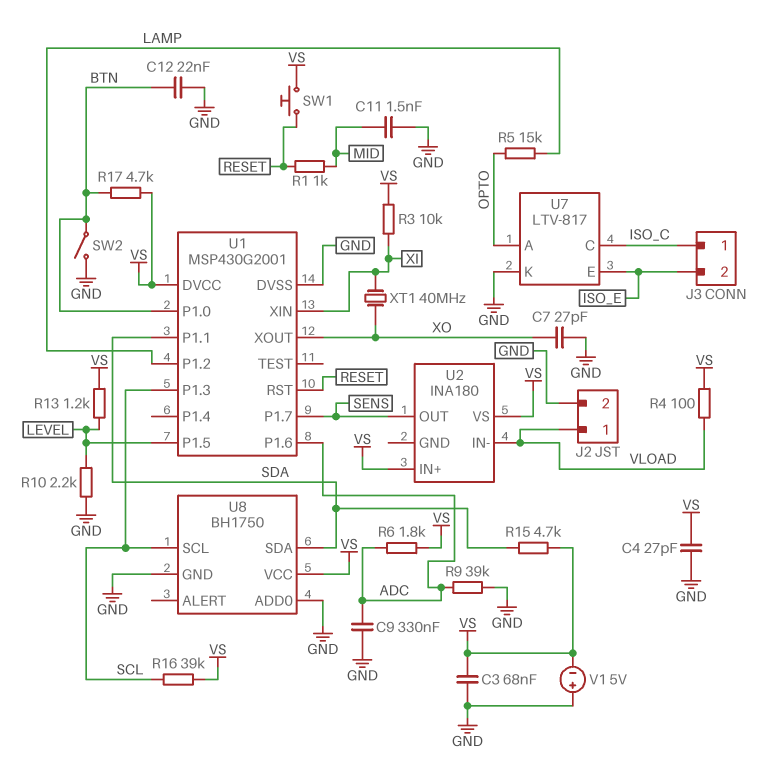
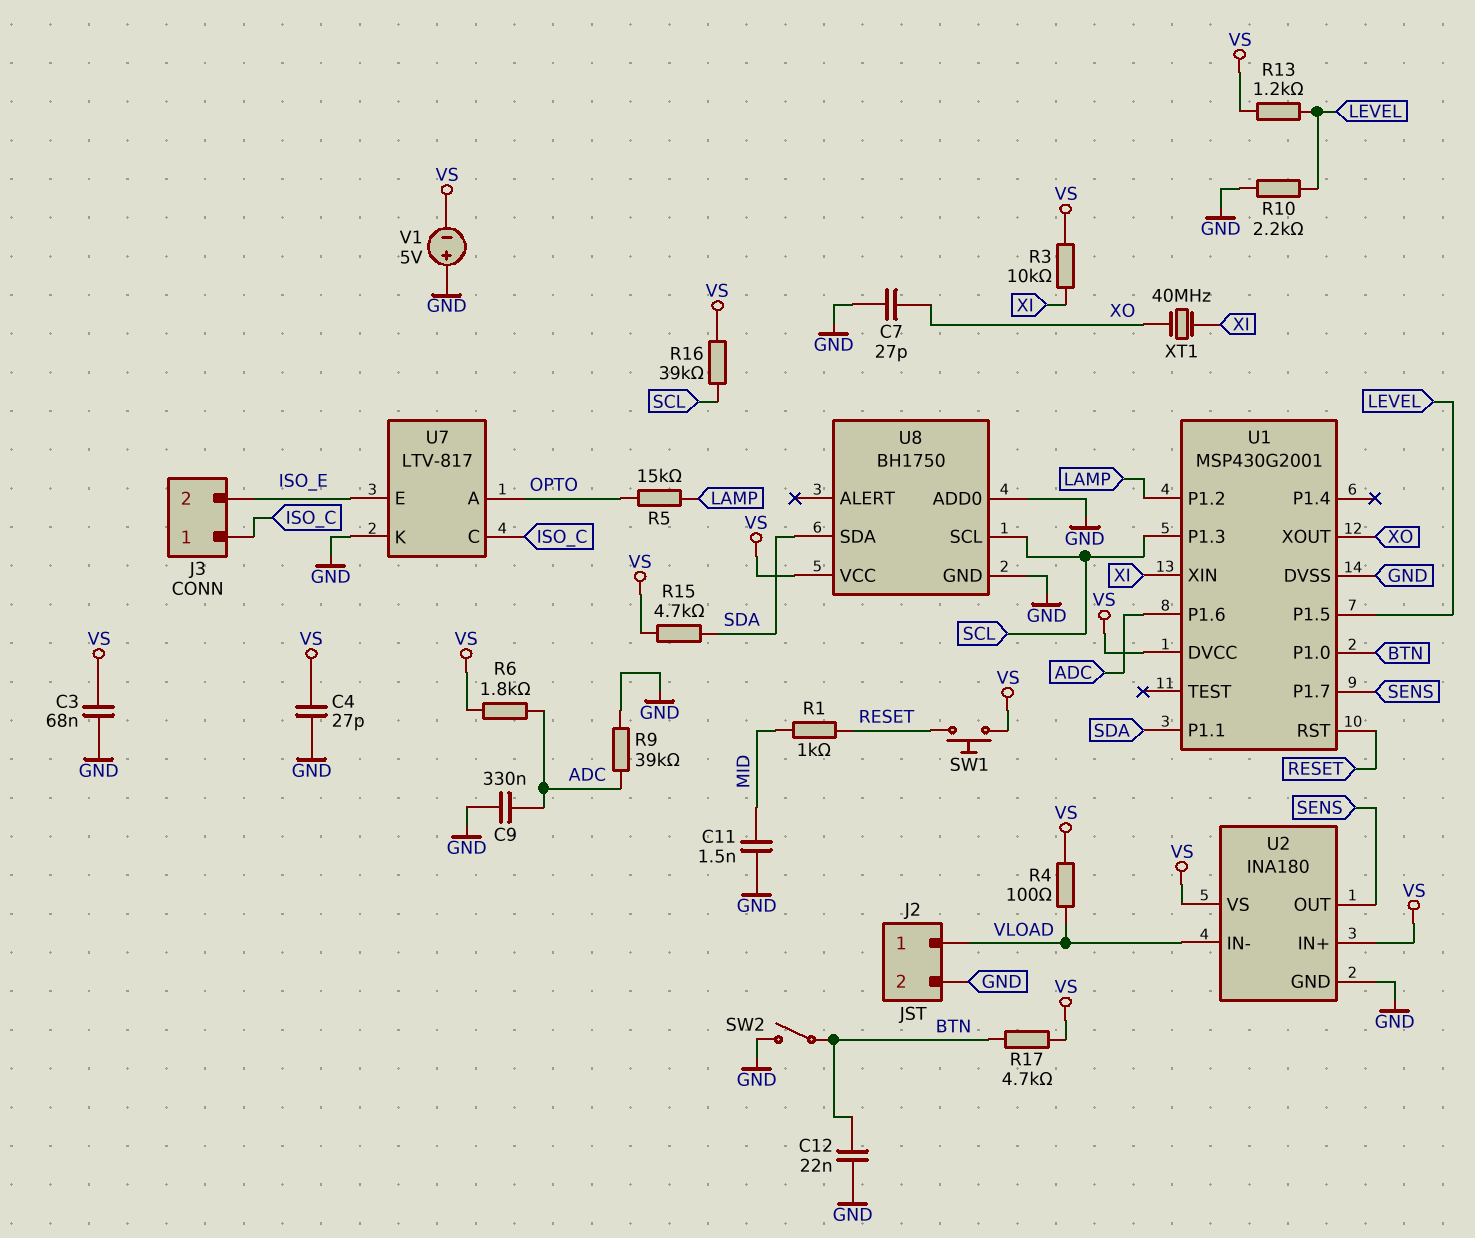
U2 pin GND: none -> GND

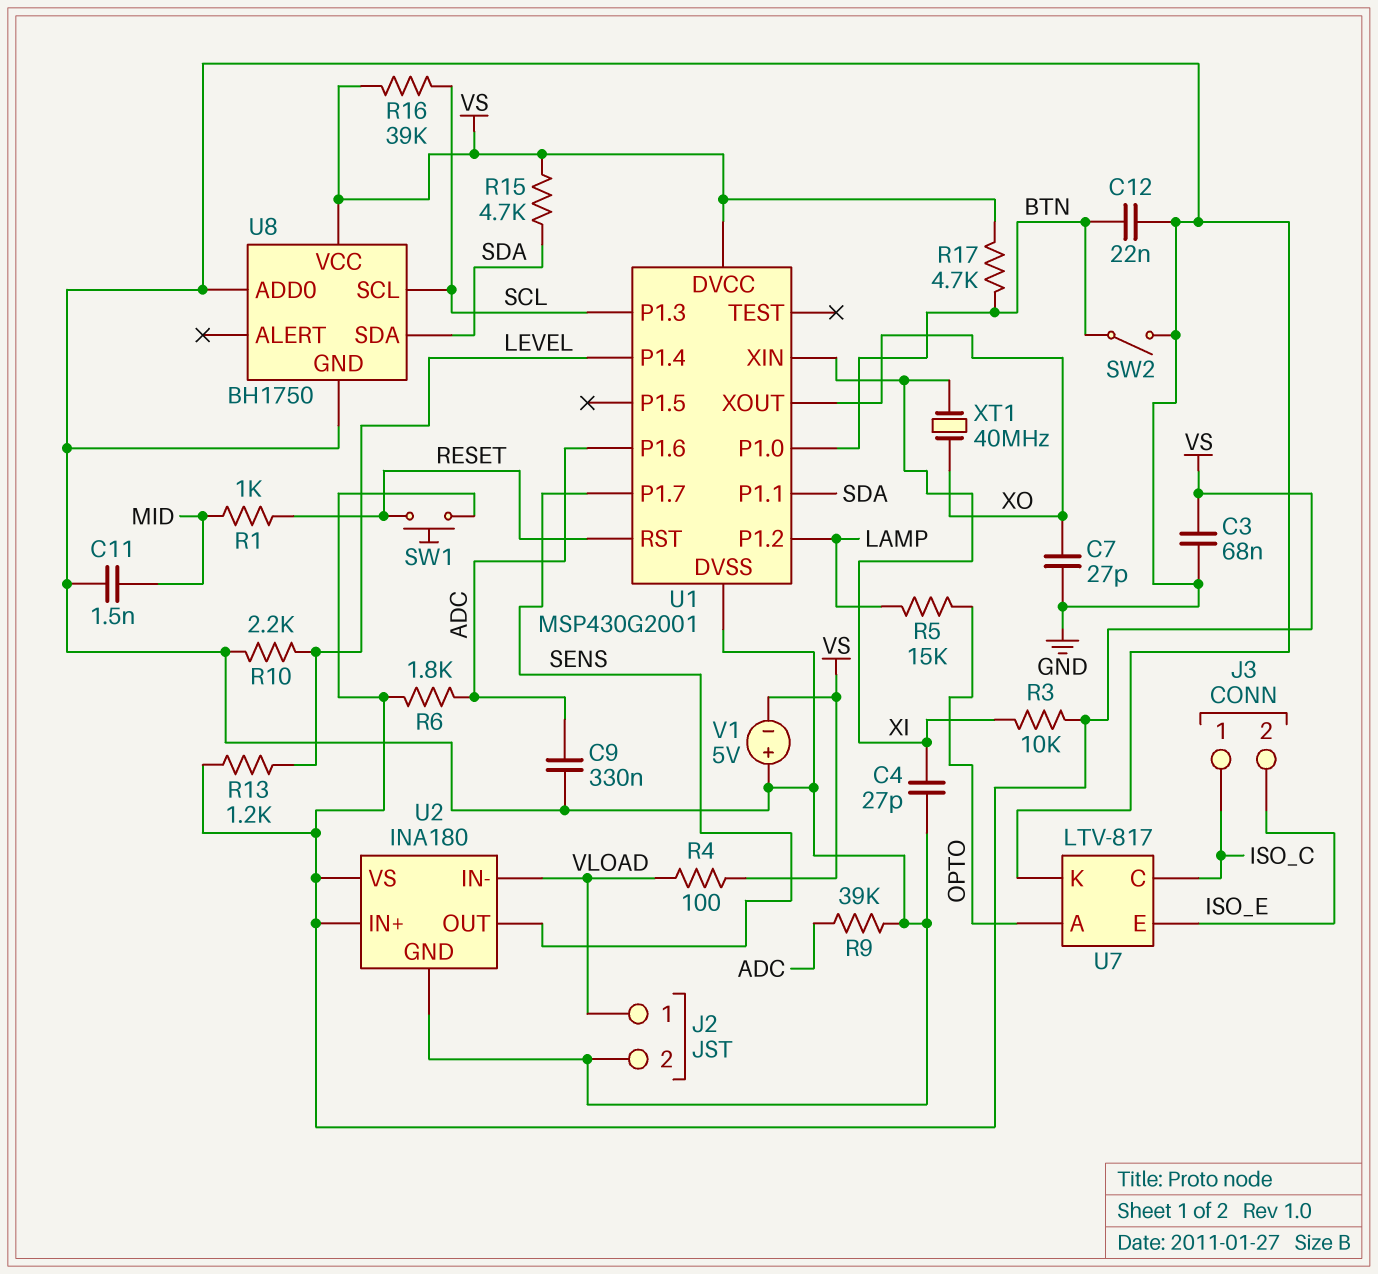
C4: 27pF (GND, VS) -> 27pF (GND, XI)
U1 pin P1.4: none -> LEVEL
U1 pin P1.5: LEVEL -> none

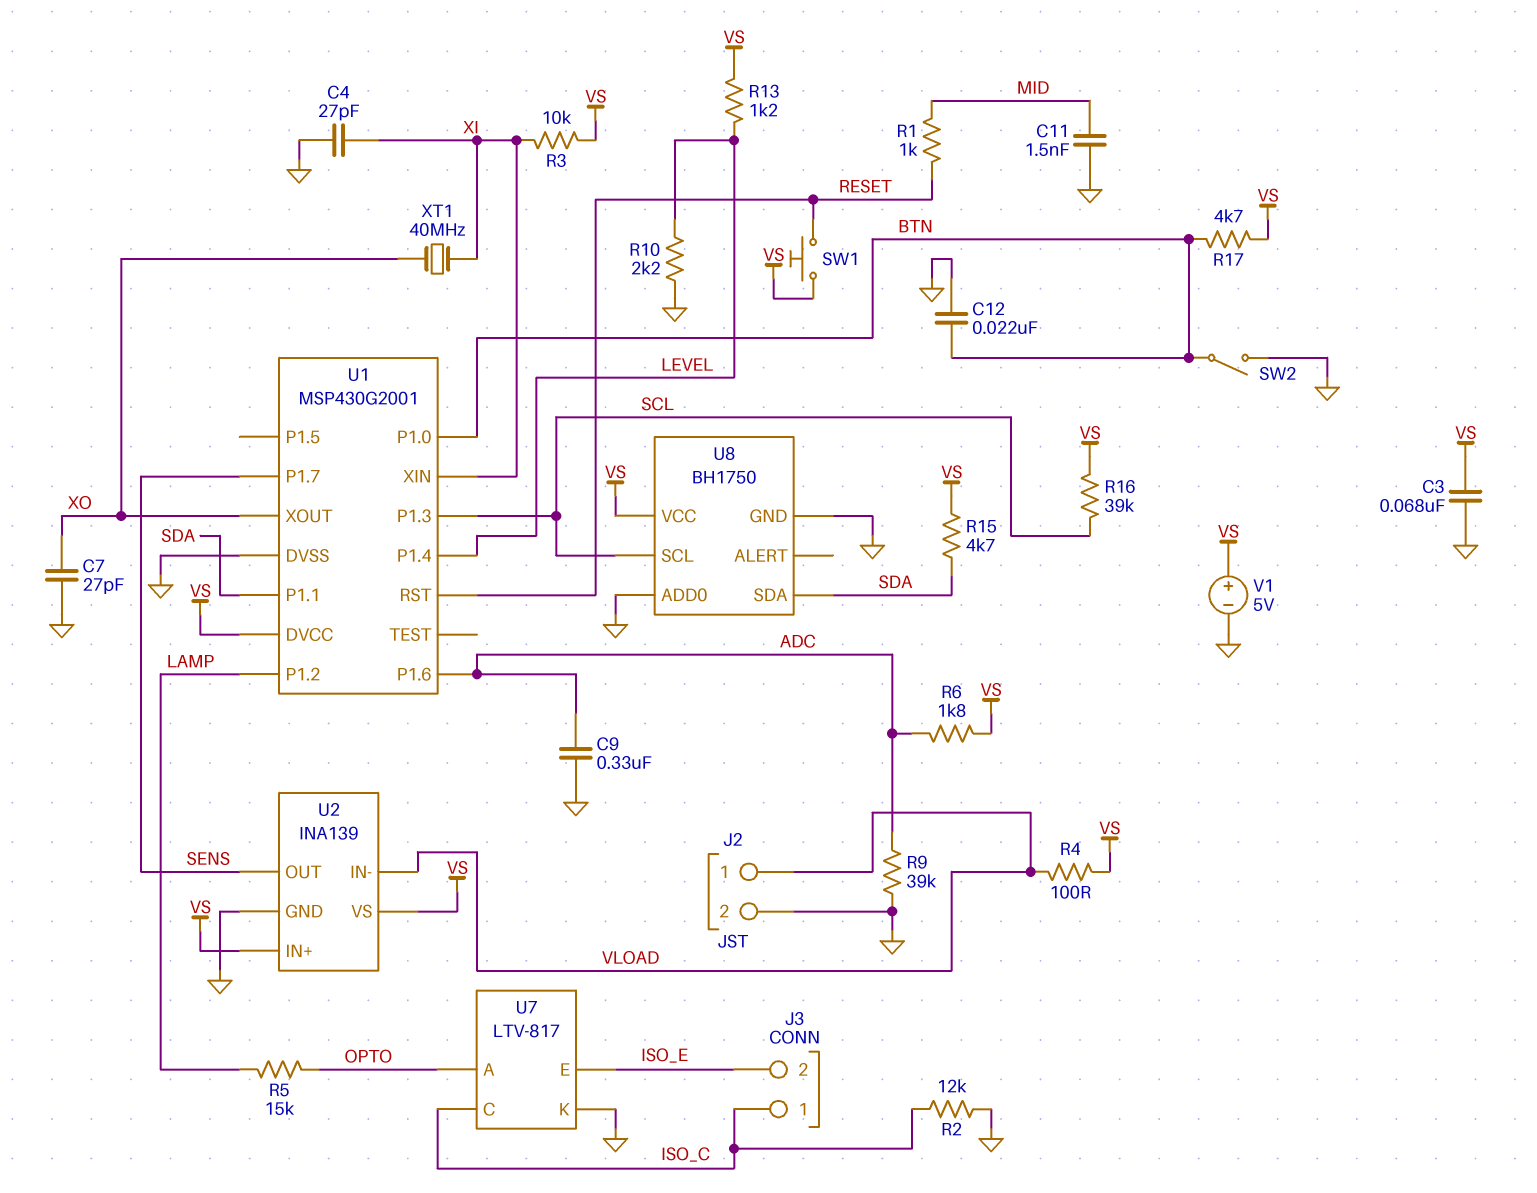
R2: none -> 12k (GND, ISO_C)
U2: INA180 -> INA139
V1: 5V (plus GND, minus VS) -> 5V (plus VS, minus GND)

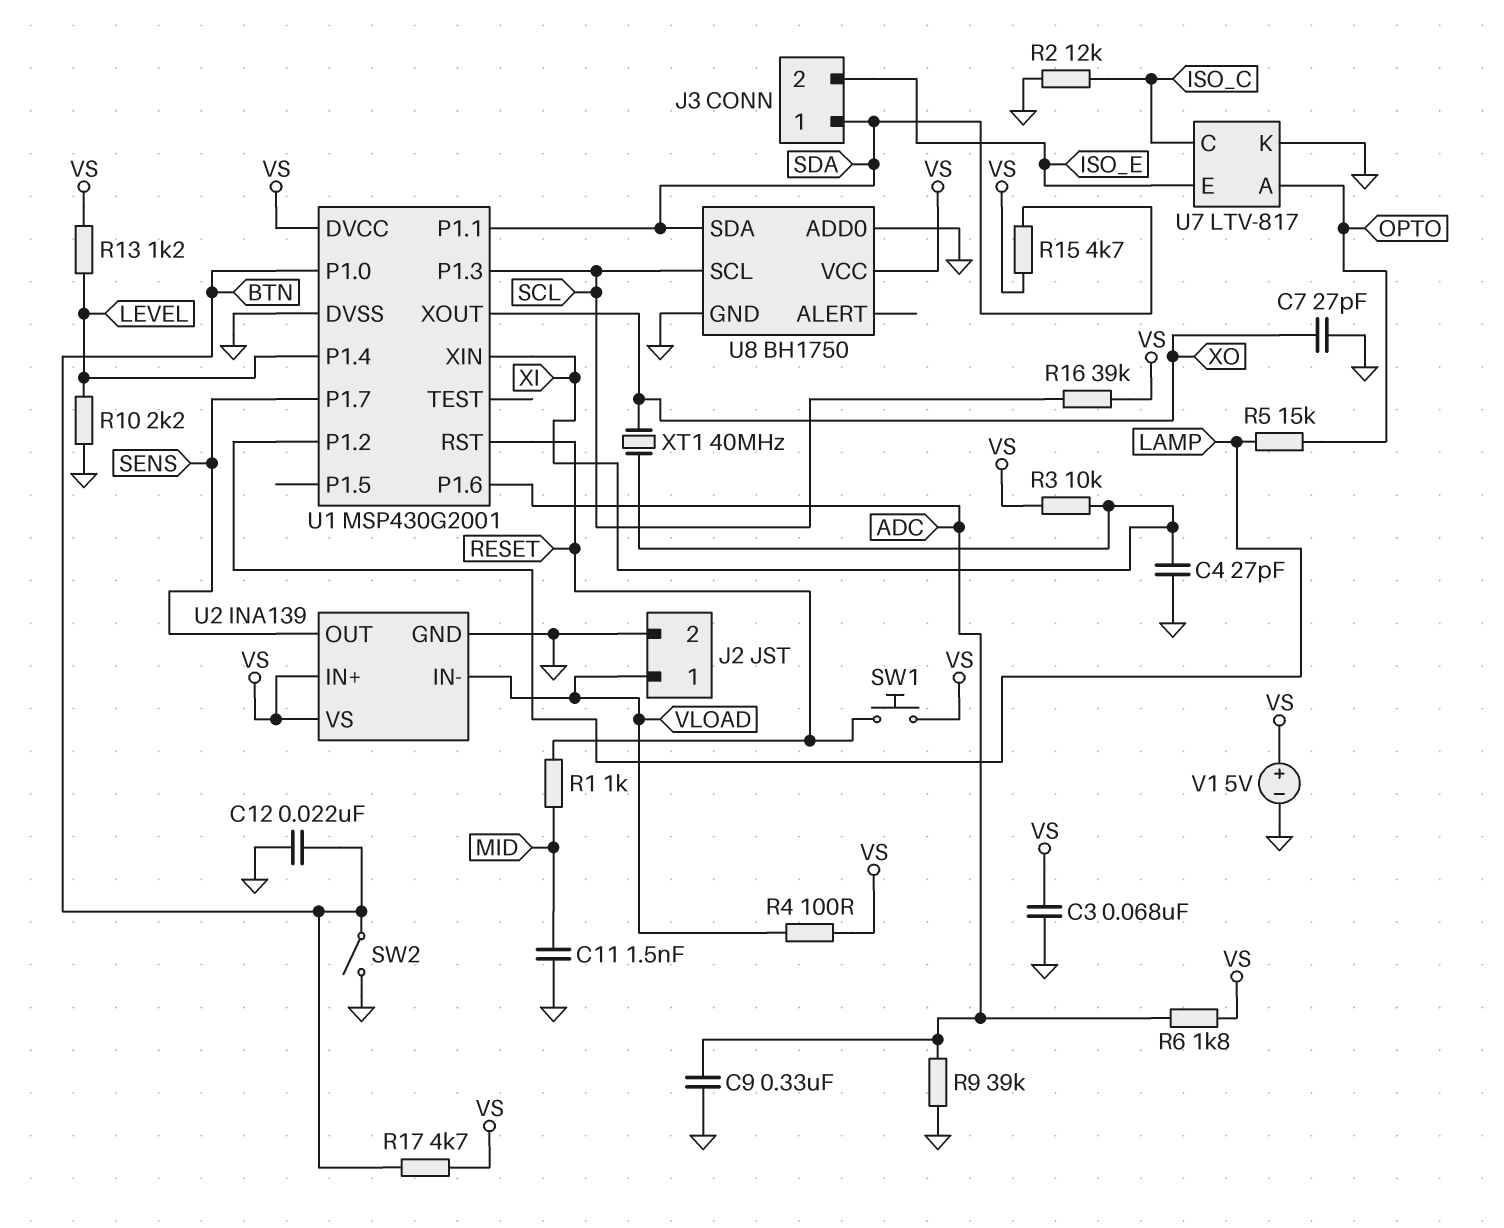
J3 pin 1: ISO_C -> SDA

